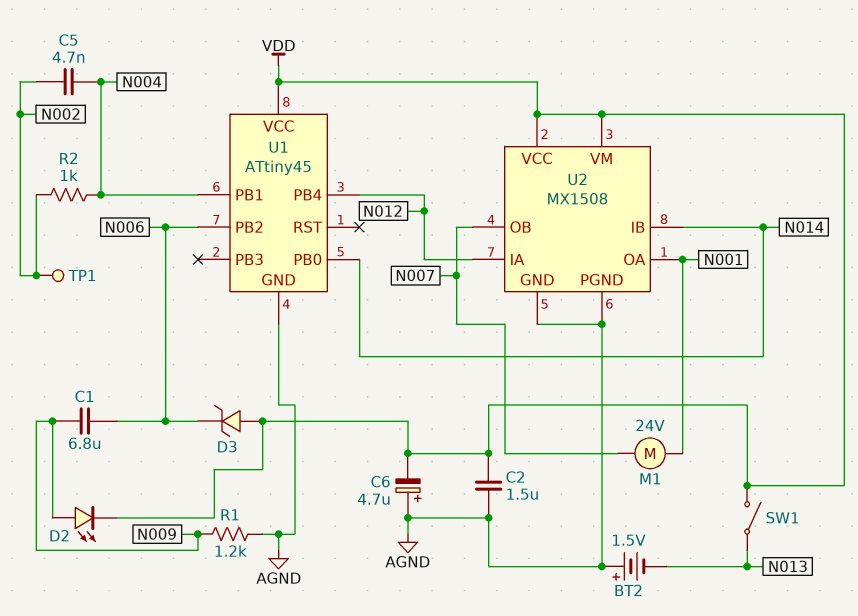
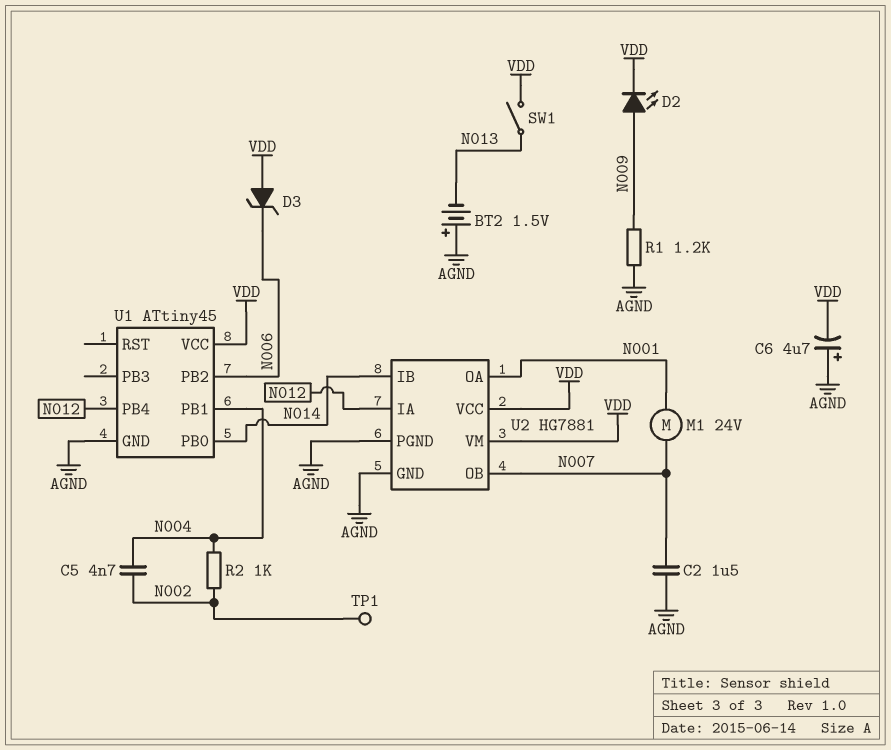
C1: 6.8uF (N006, N009) -> none
C2: 1.5uF (AGND, VDD) -> 1.5uF (AGND, N007)
U2: MX1508 -> HG7881

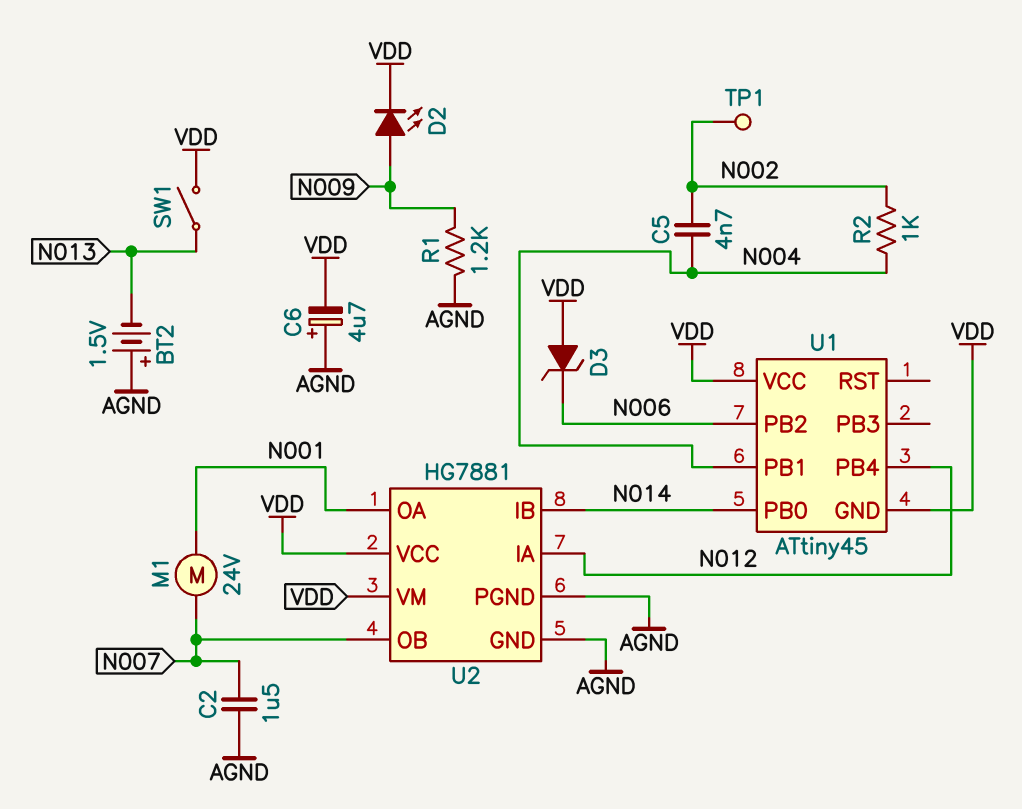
U1 pin GND: AGND -> VDD

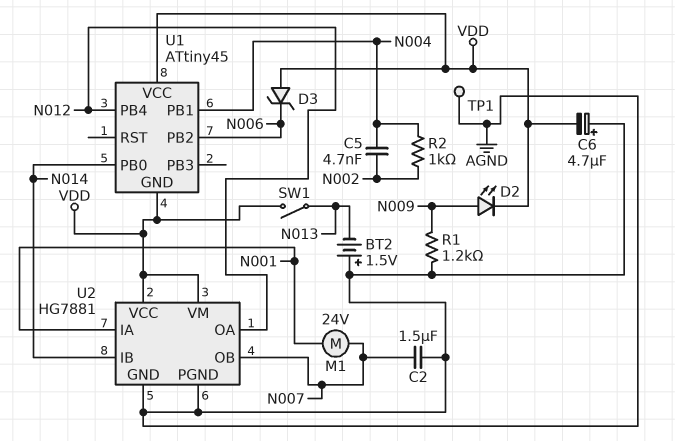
TP1: test point (N002) -> test point (AGND)
U2 pin IA: N012 -> N001
U2 pin OA: N001 -> N012

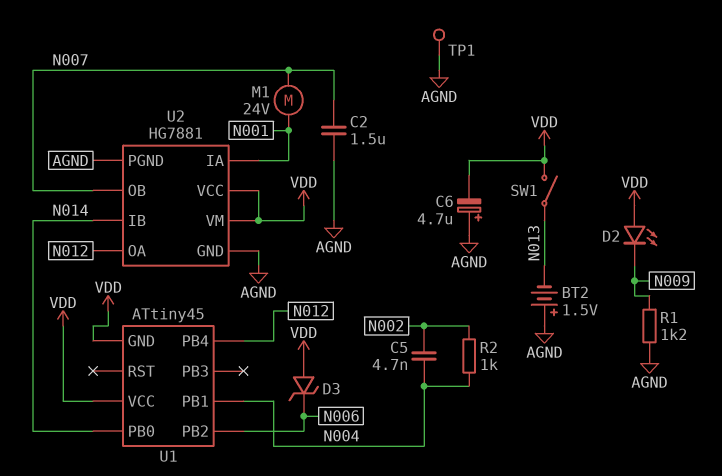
D2: LED (A N009, K VDD) -> LED (A VDD, K N009)

